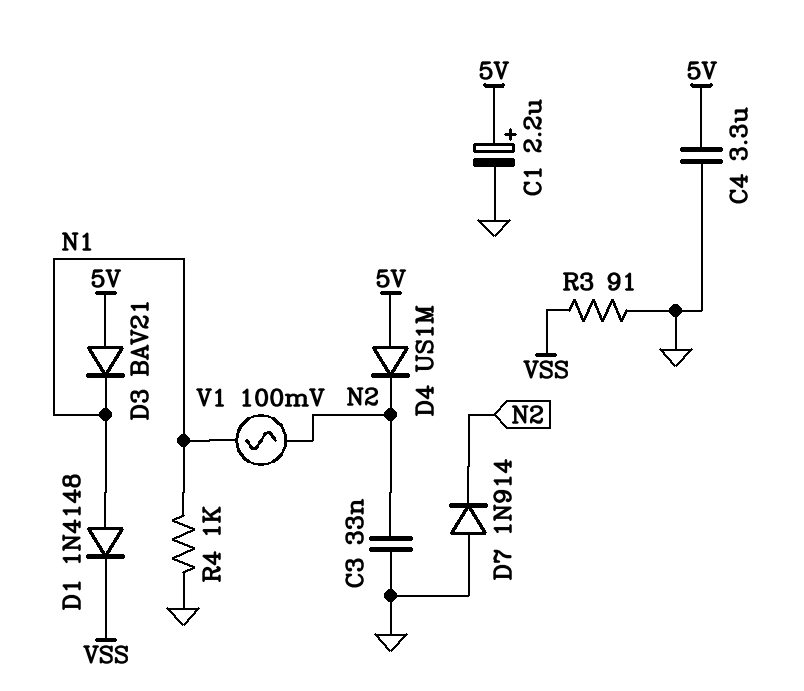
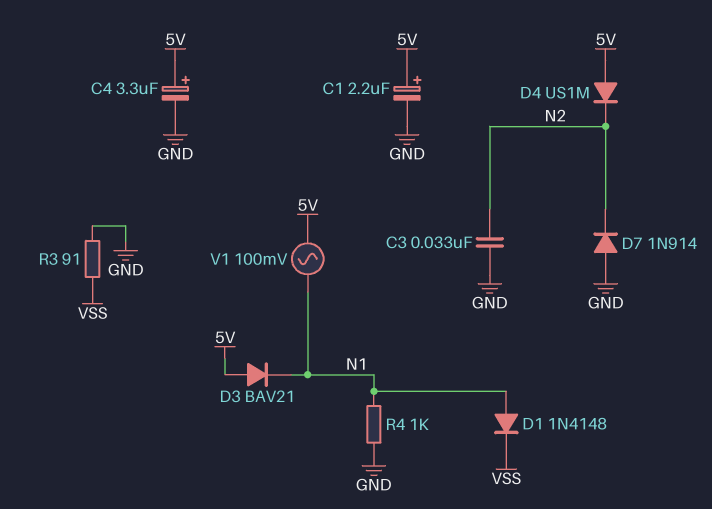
C4: 3.3uF (5V, GND) -> 3.3uF (plus 5V, minus GND)
V1: AC 100mV (N1, N2) -> AC 100mV (5V, N1)

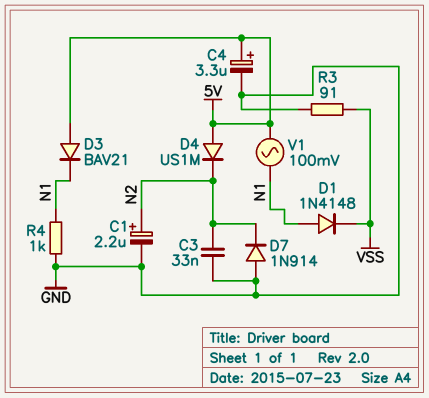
C1: 2.2uF (plus 5V, minus GND) -> 2.2uF (plus N2, minus GND)

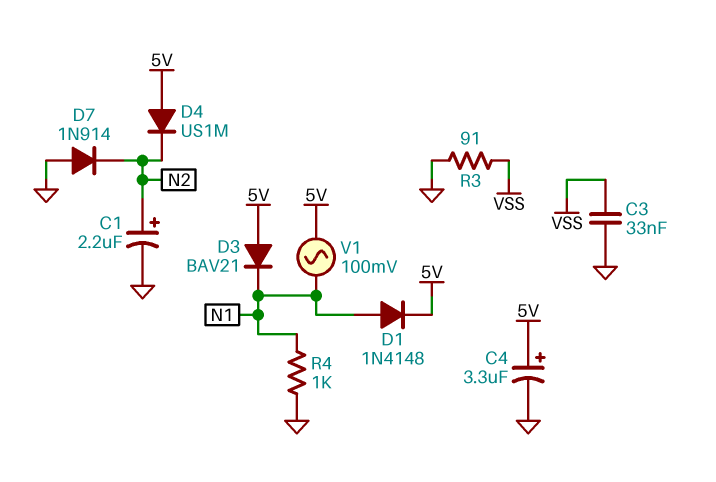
C3: 33nF (GND, N2) -> 33nF (GND, VSS)
D1: diode 1N4148 (A N1, K VSS) -> diode 1N4148 (A N1, K 5V)

